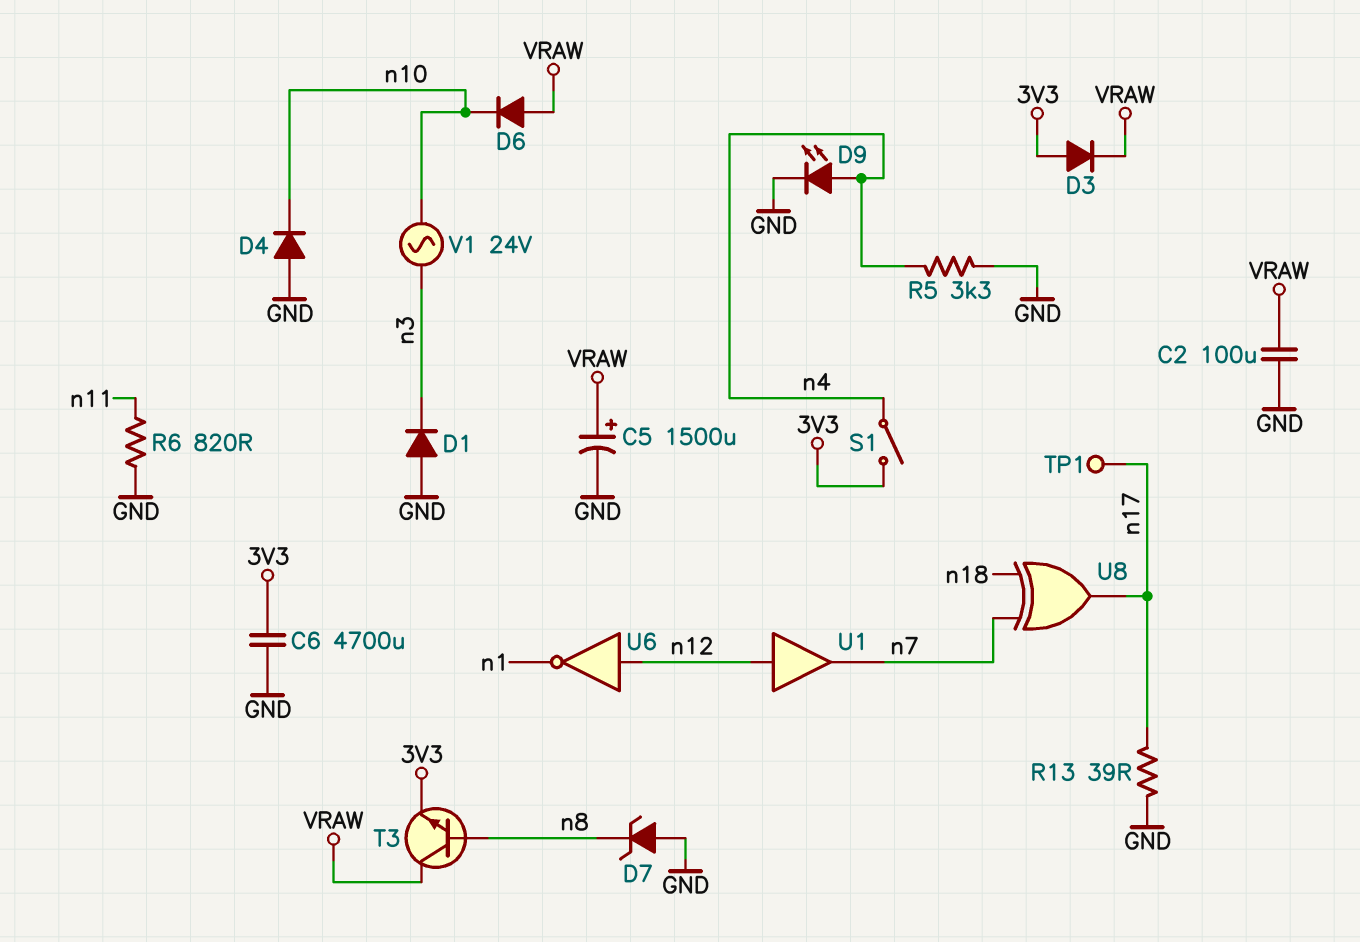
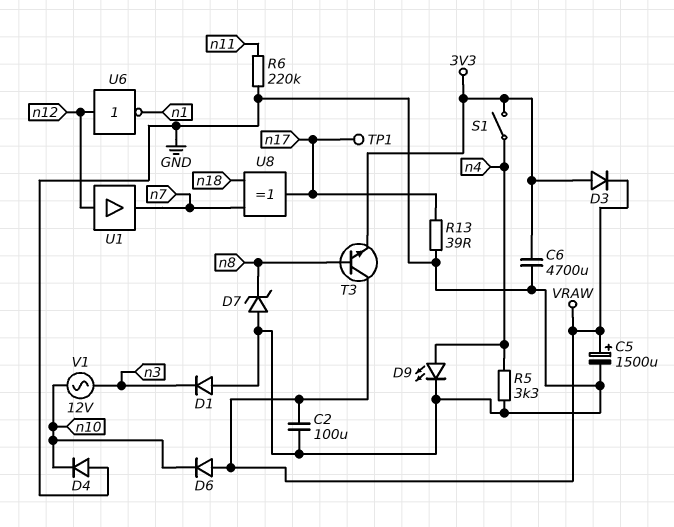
R6: 820 (GND, n11) -> 220k (GND, n11)
V1: AC 24V (n3, n10) -> AC 12V (n3, n10)

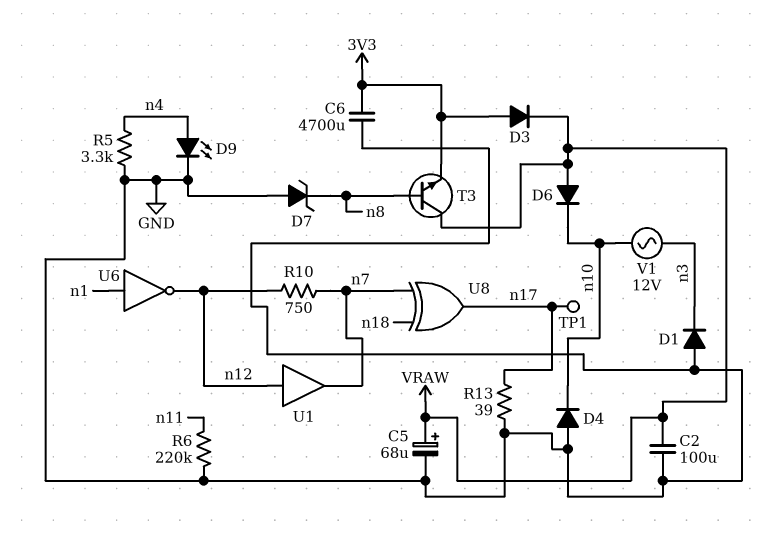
C5: 1500uF (plus VRAW, minus GND) -> 68uF (plus VRAW, minus GND)
R10: none -> 750 (n7, n12)
S1: switch (3V3, n4) -> none
U6: NOT (in n12, out n1) -> NOT (in n1, out n12)

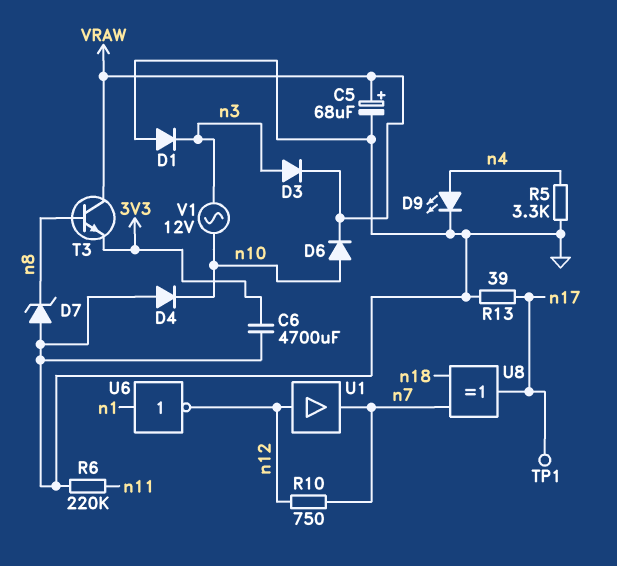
C2: 100uF (GND, VRAW) -> none
D3: diode (A 3V3, K VRAW) -> diode (A n3, K VRAW)
D6: diode (A VRAW, K n10) -> diode (A n10, K VRAW)

